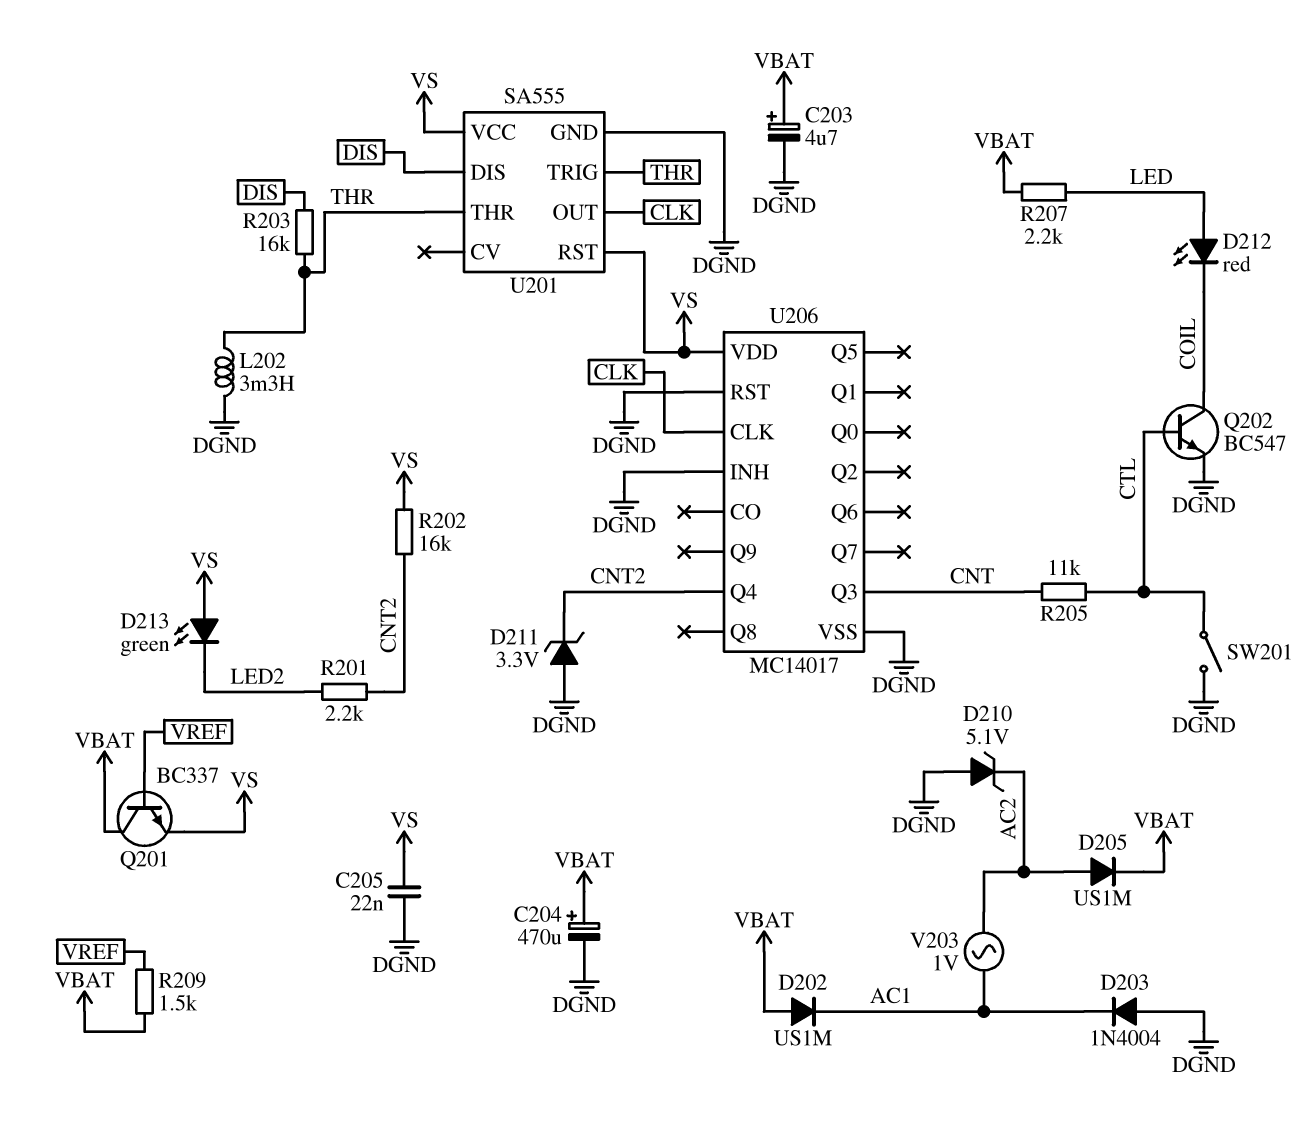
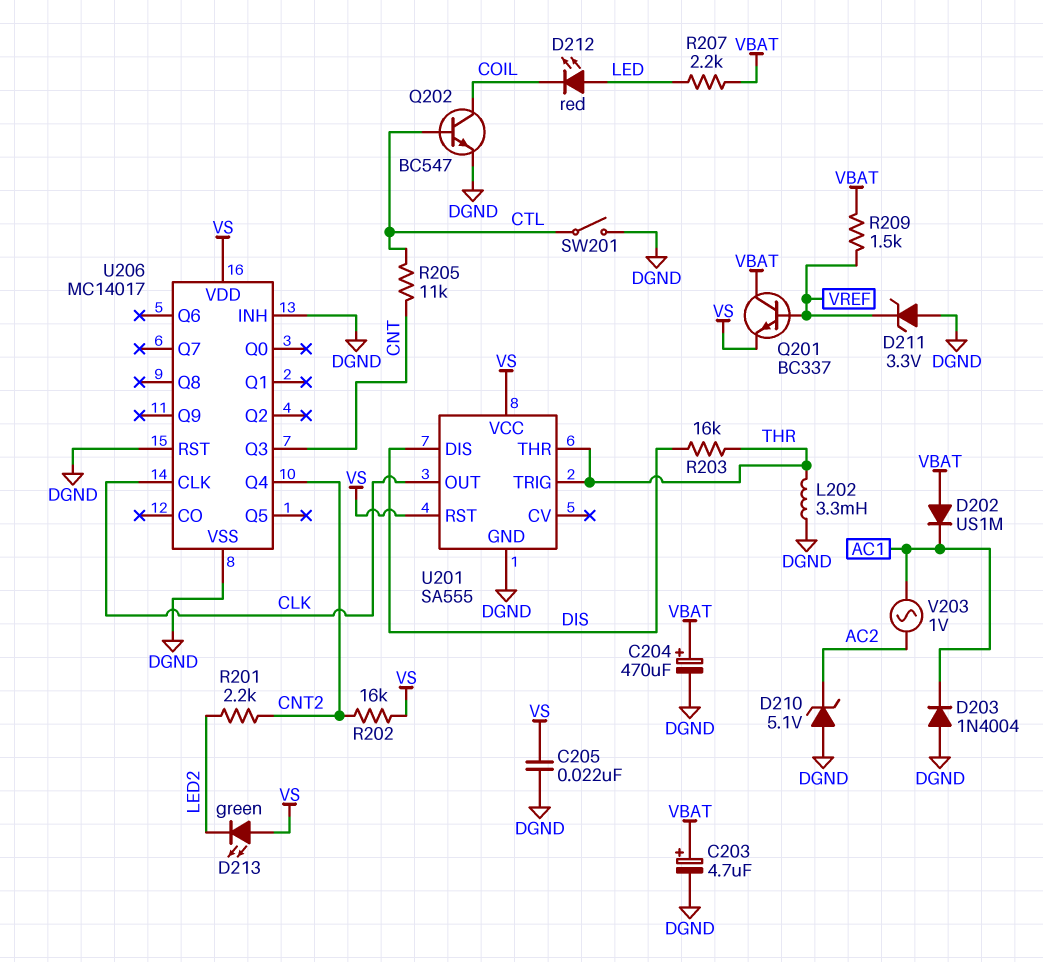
D205: diode US1M (A AC2, K VBAT) -> none
D211: zener 3.3V (A DGND, K CNT2) -> zener 3.3V (A DGND, K VREF)

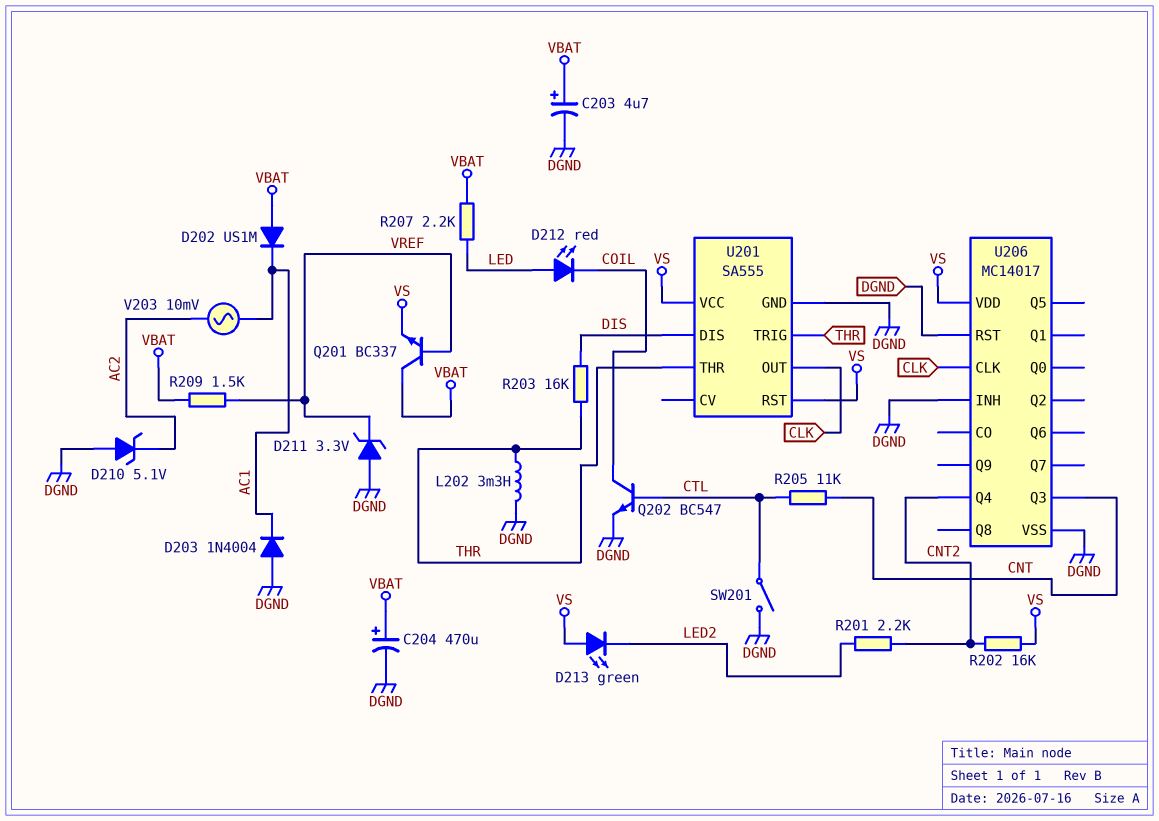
C205: 22nF (DGND, VS) -> none
V203: AC 1V (AC1, AC2) -> AC 10mV (AC1, AC2)

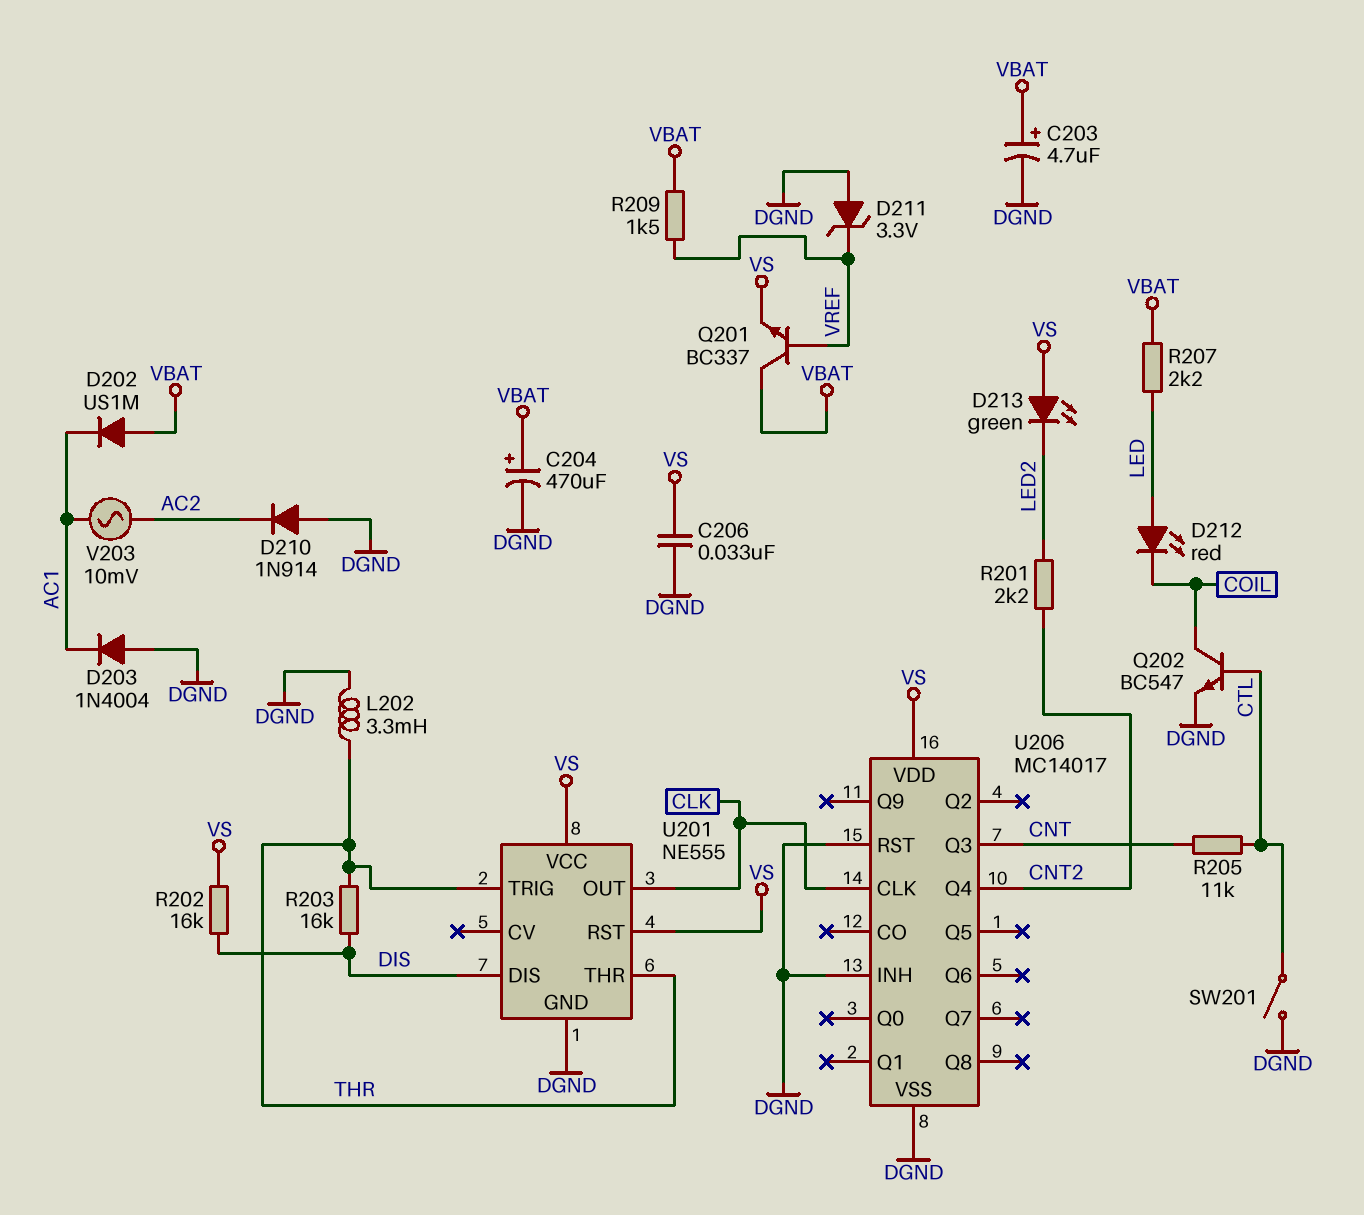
C206: none -> 33nF (DGND, VS)
D210: zener 5.1V (A DGND, K AC2) -> diode 1N914 (A DGND, K AC2)
R202: 16k (CNT2, VS) -> 16k (DIS, VS)
U201: SA555 -> NE555

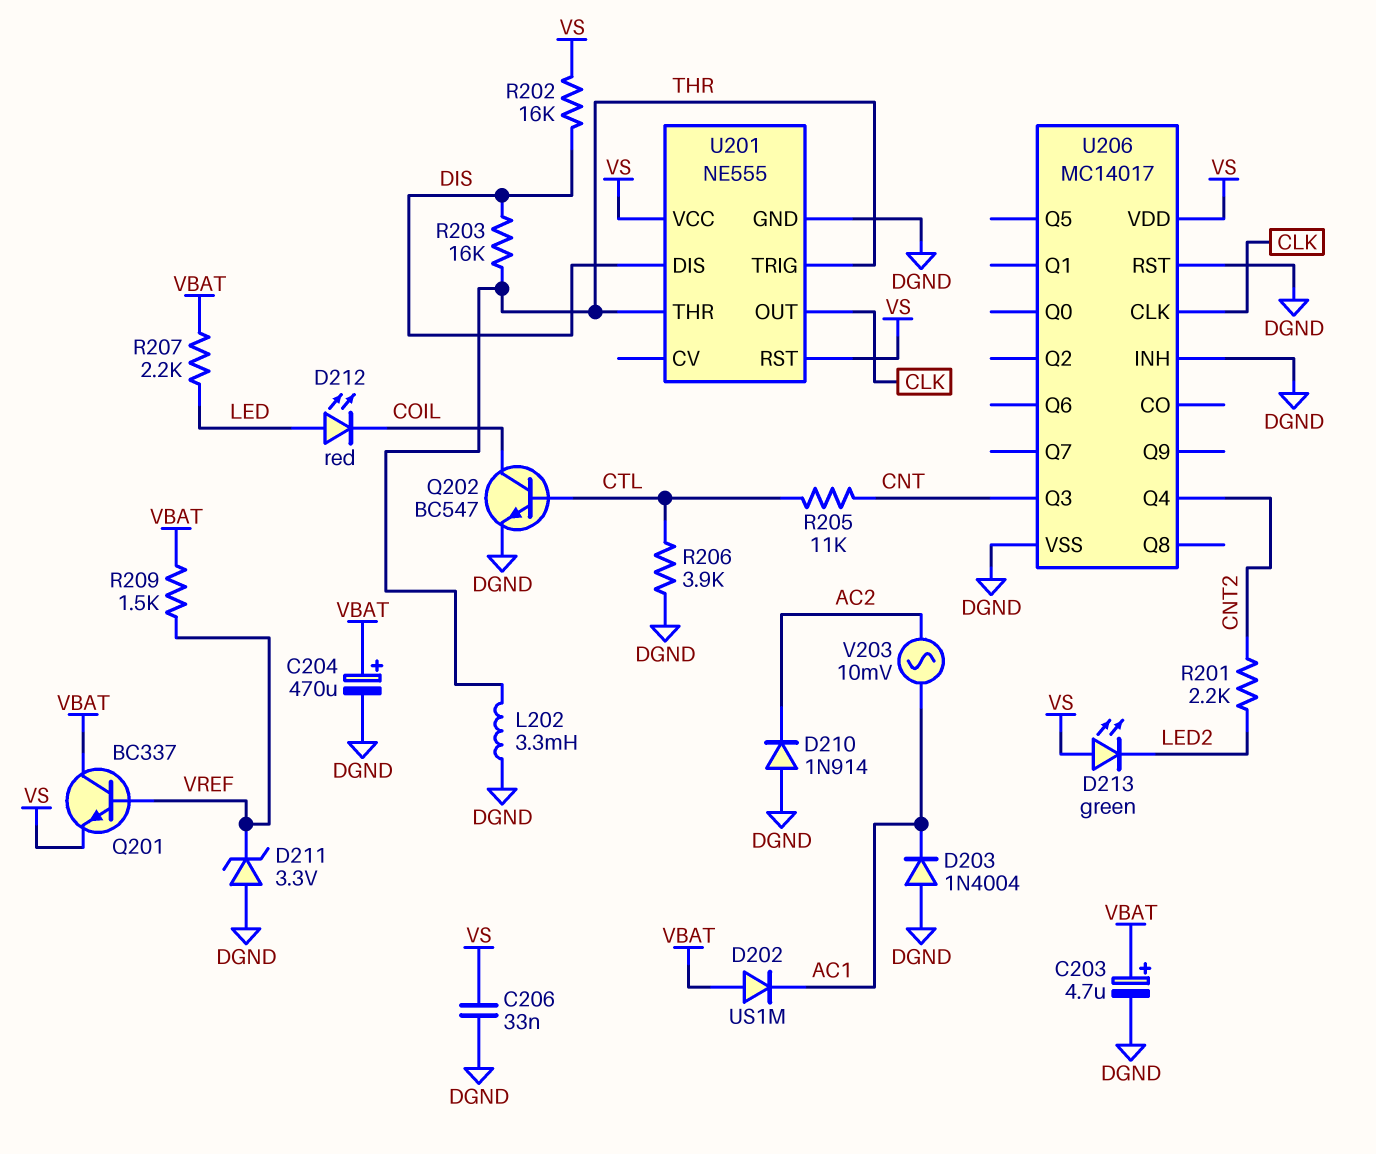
R206: none -> 3.9k (CTL, DGND)
SW201: switch (CTL, DGND) -> none

